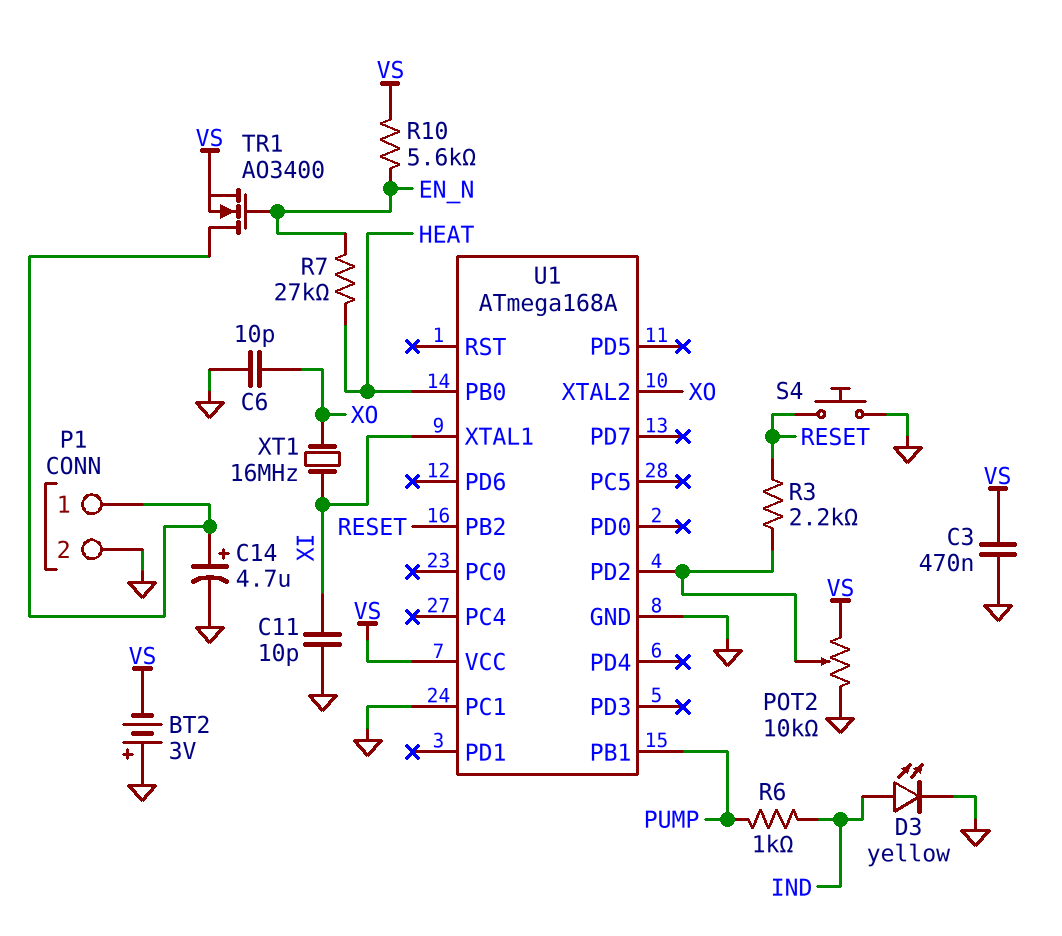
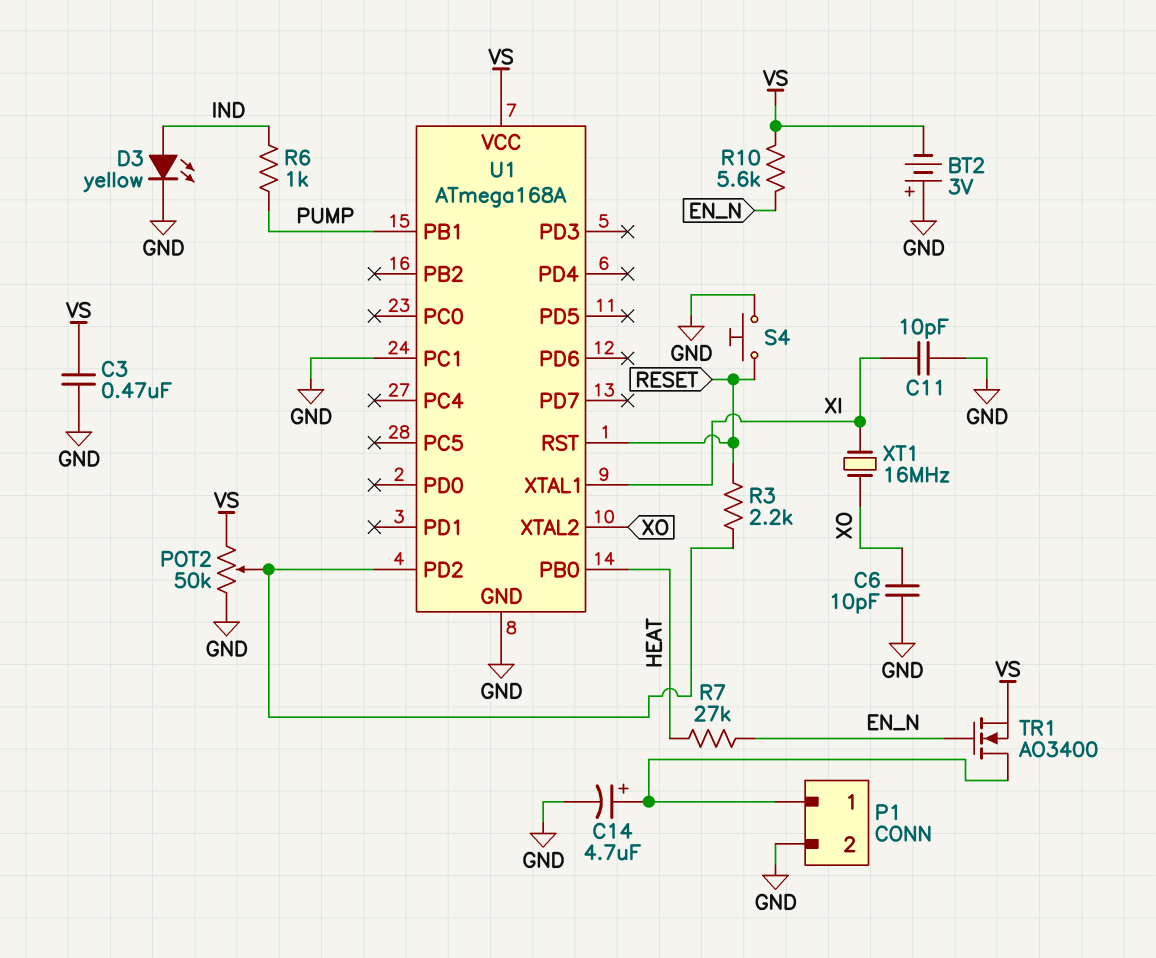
POT2: 10k (GND, VS, wiper U1/PD2) -> 50k (GND, VS, wiper U1/PD2)
U1 pin PB2: RESET -> none
U1 pin RST: none -> RESET

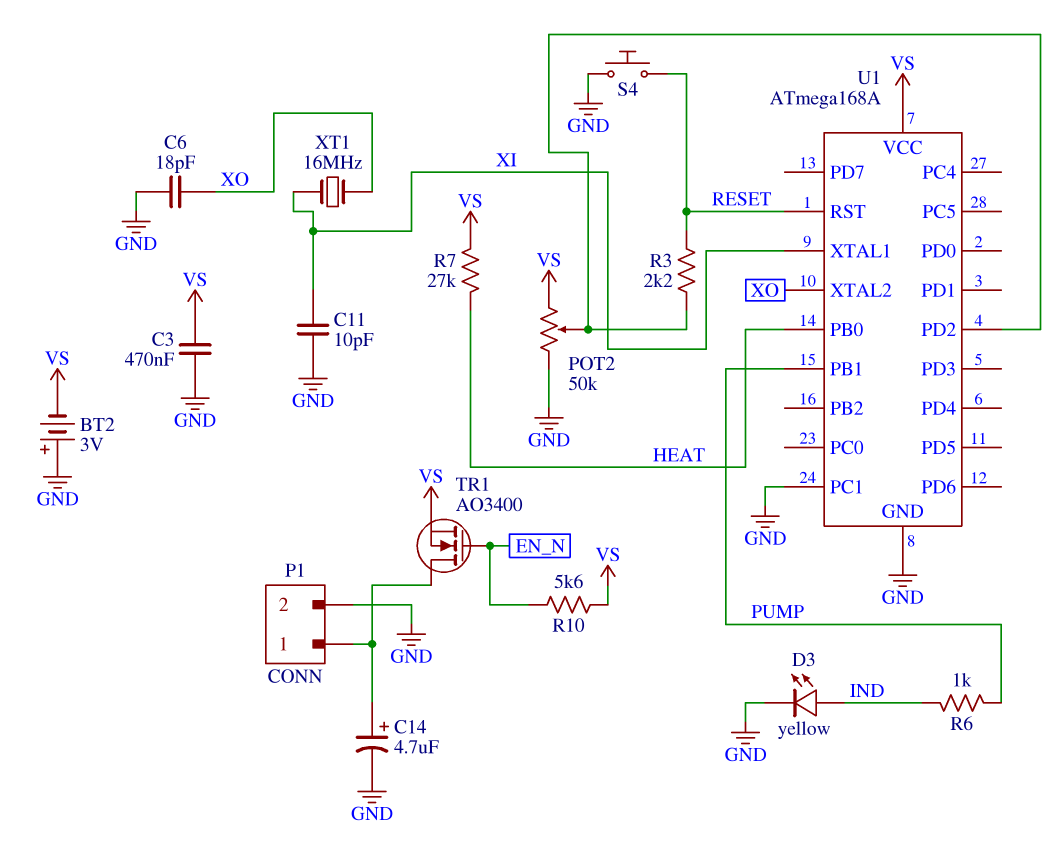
C6: 10pF (GND, XO) -> 18pF (GND, XO)
R7: 27k (EN_N, HEAT) -> 27k (HEAT, VS)

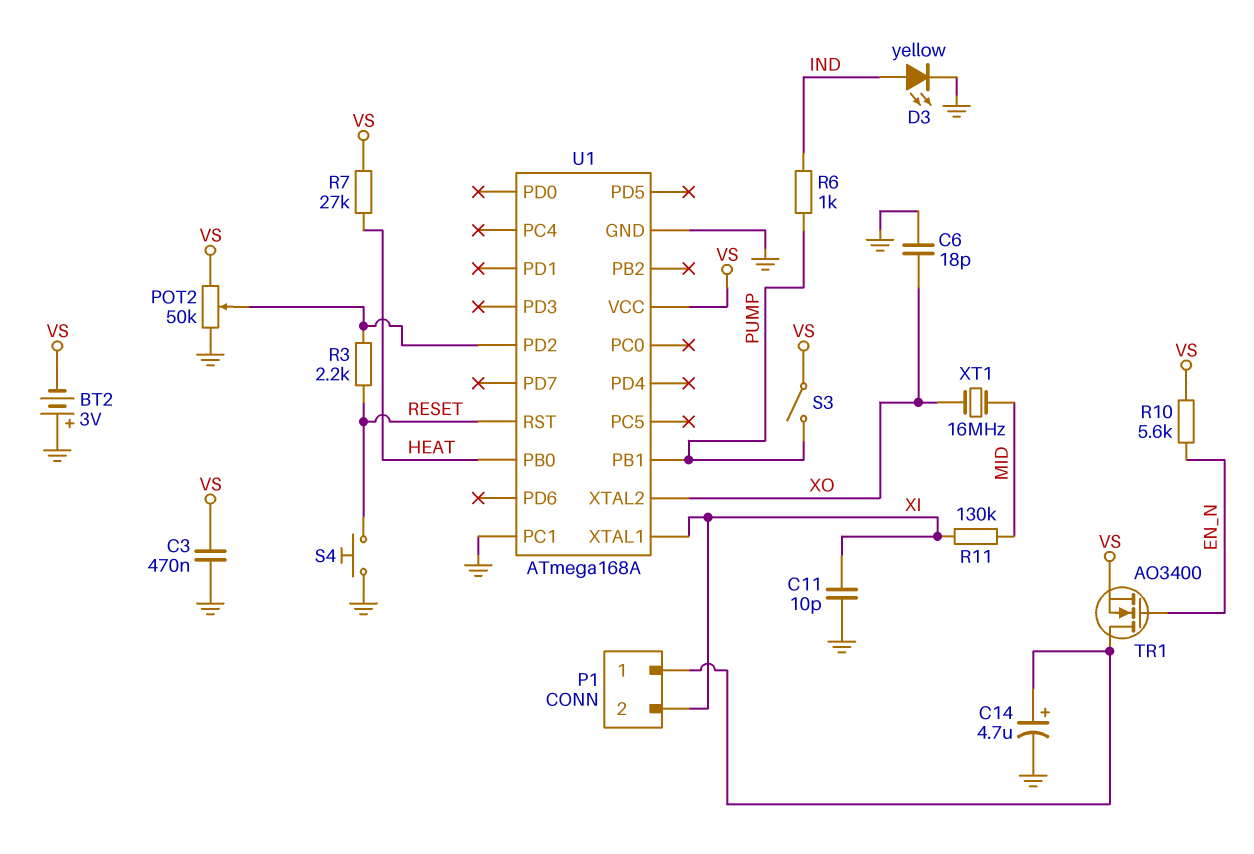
P1 pin 2: GND -> XI
R11: none -> 130k (MID, XI)
S3: none -> switch (PUMP, VS)
XT1: 16MHz (XI, XO) -> 16MHz (MID, XO)

